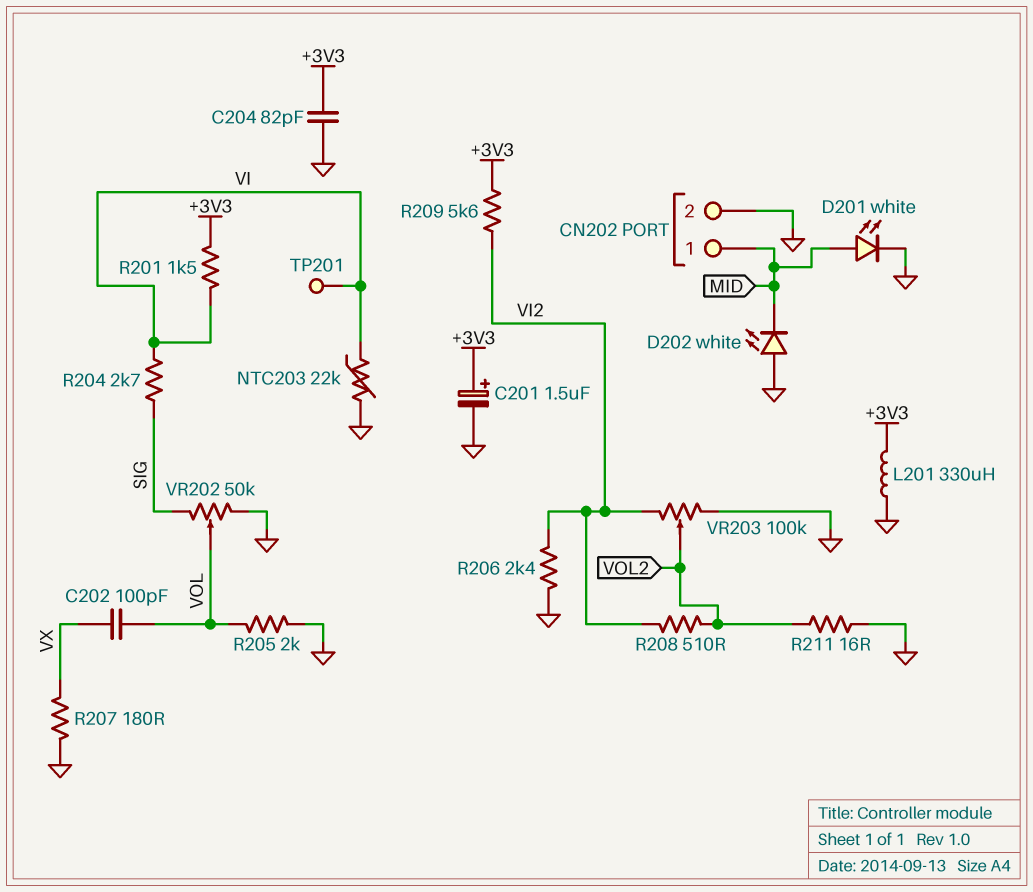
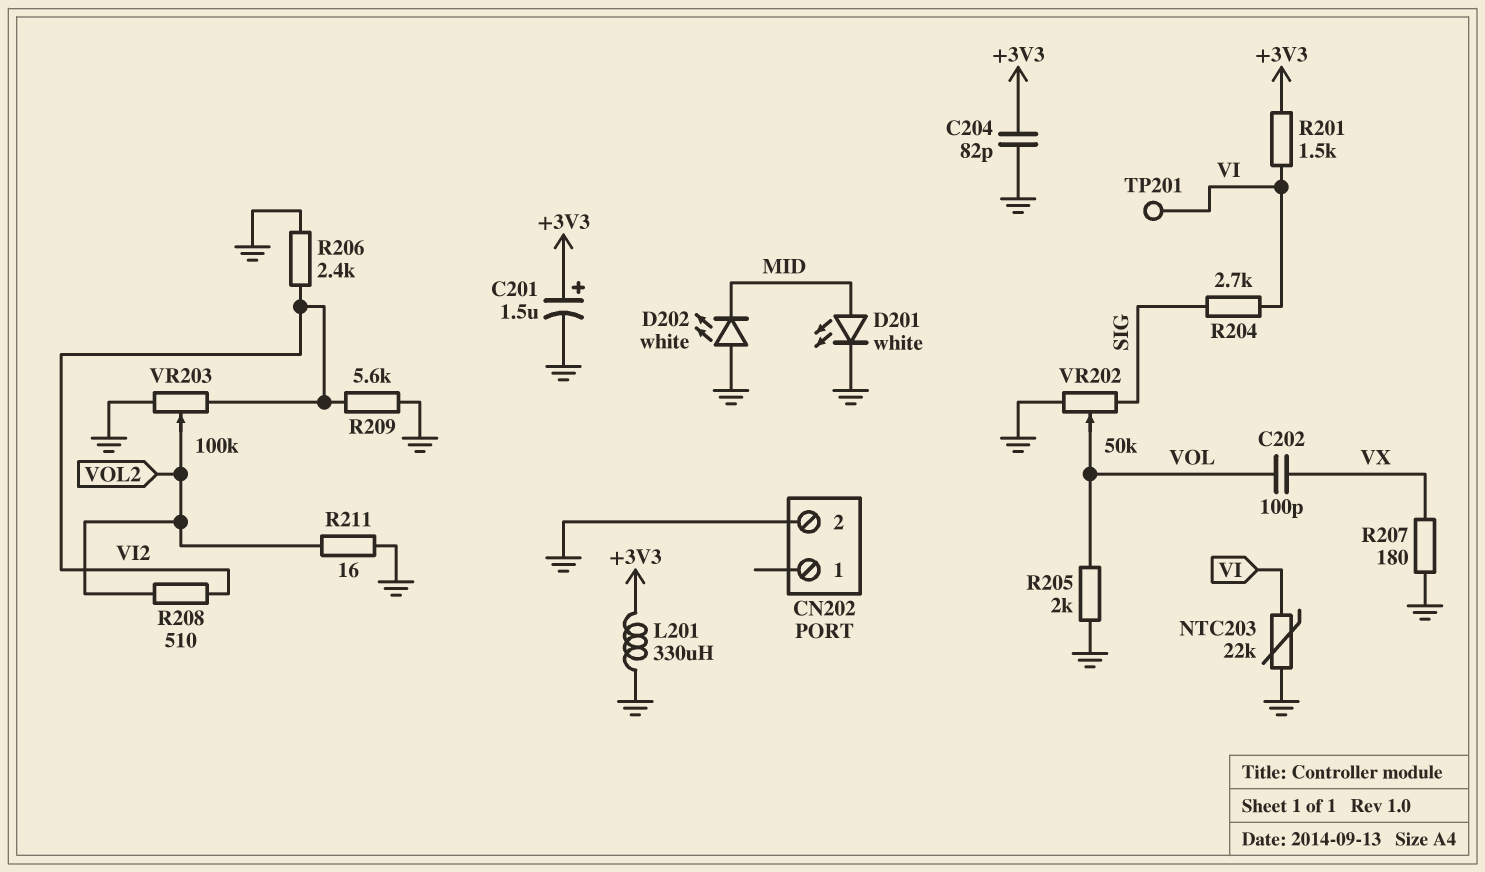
CN202 pin 1: MID -> none
R209: 5.6k (+3V3, VI2) -> 5.6k (GND, VI2)

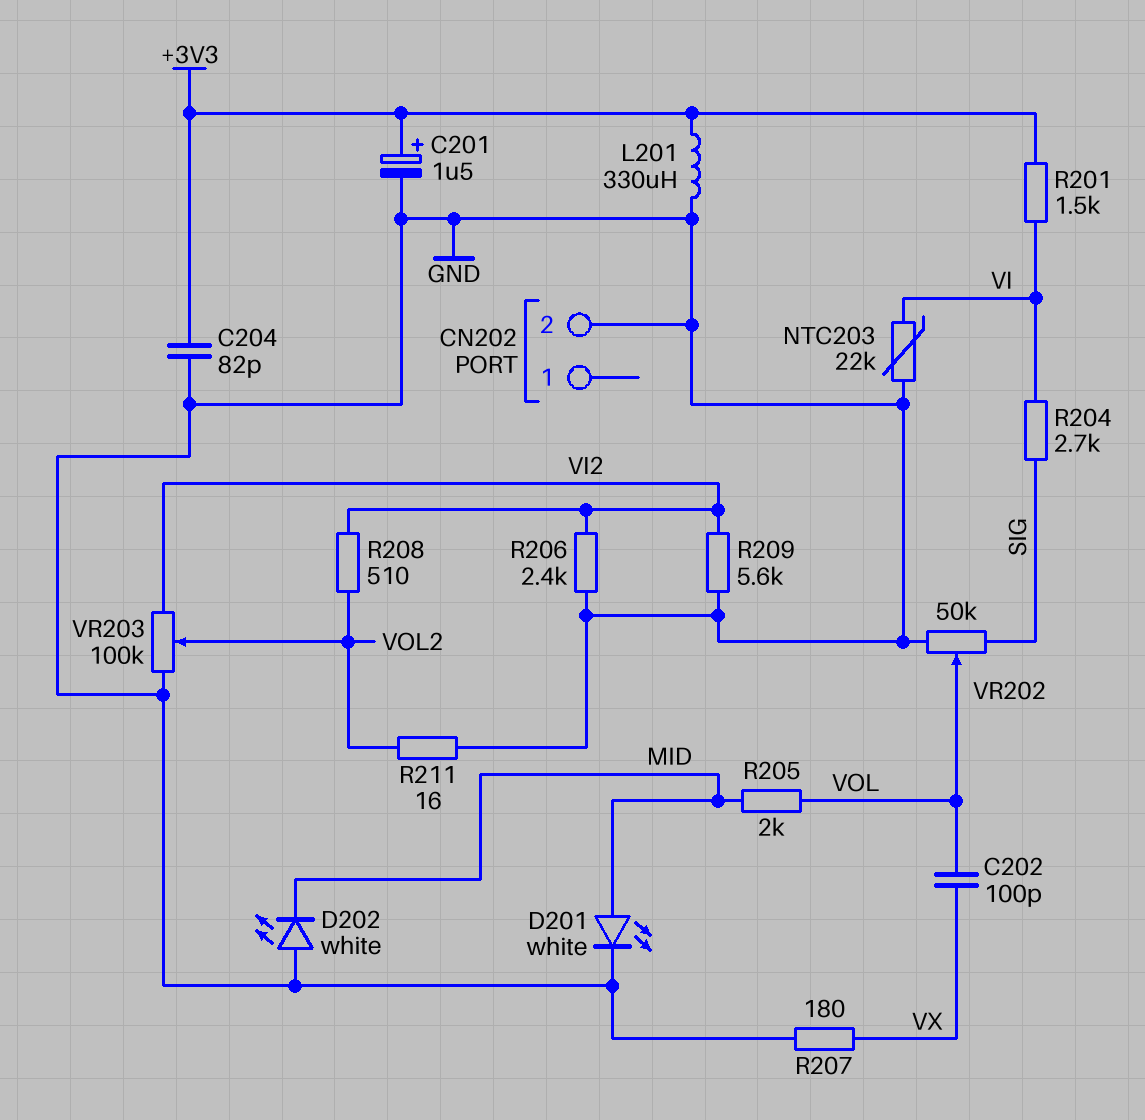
R205: 2k (GND, VOL) -> 2k (MID, VOL)
TP201: test point (VI) -> none

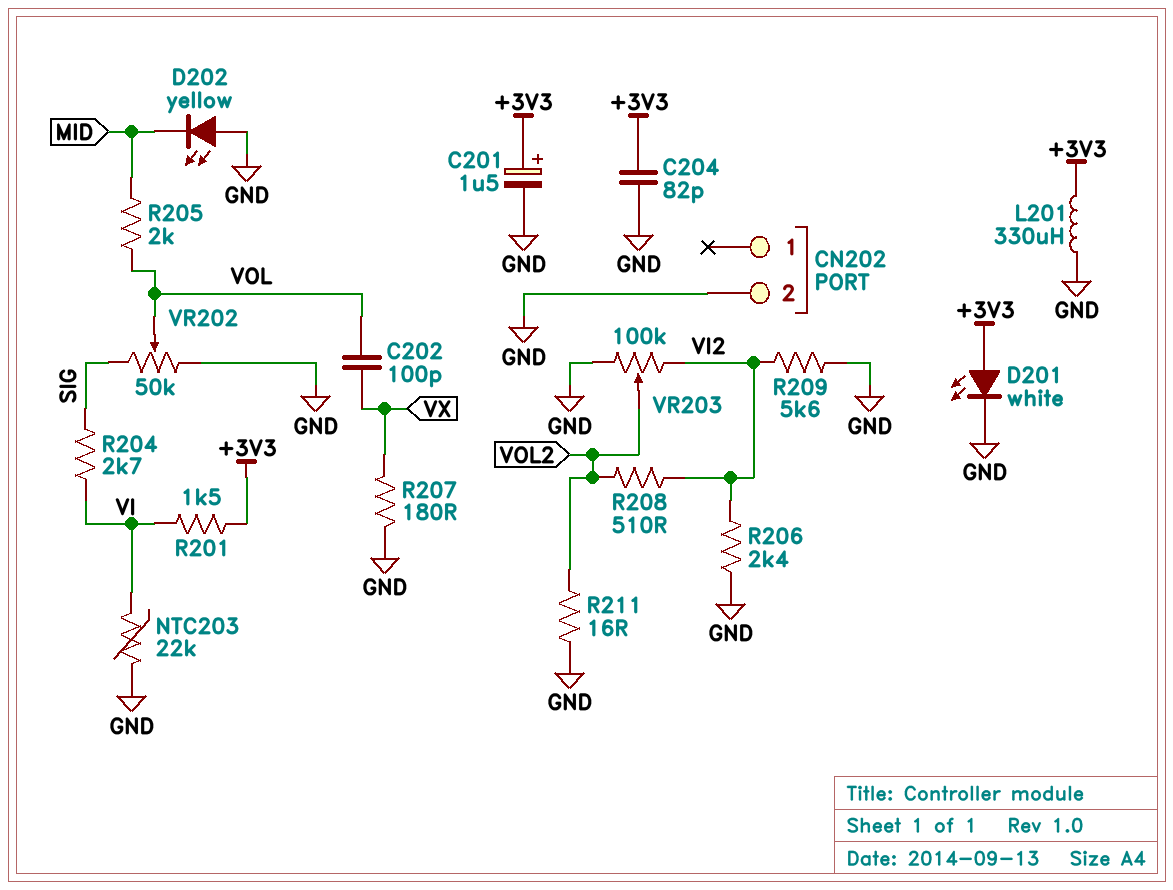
D201: LED white (A MID, K GND) -> LED white (A +3V3, K GND)
D202: LED white (A GND, K MID) -> LED yellow (A GND, K MID)

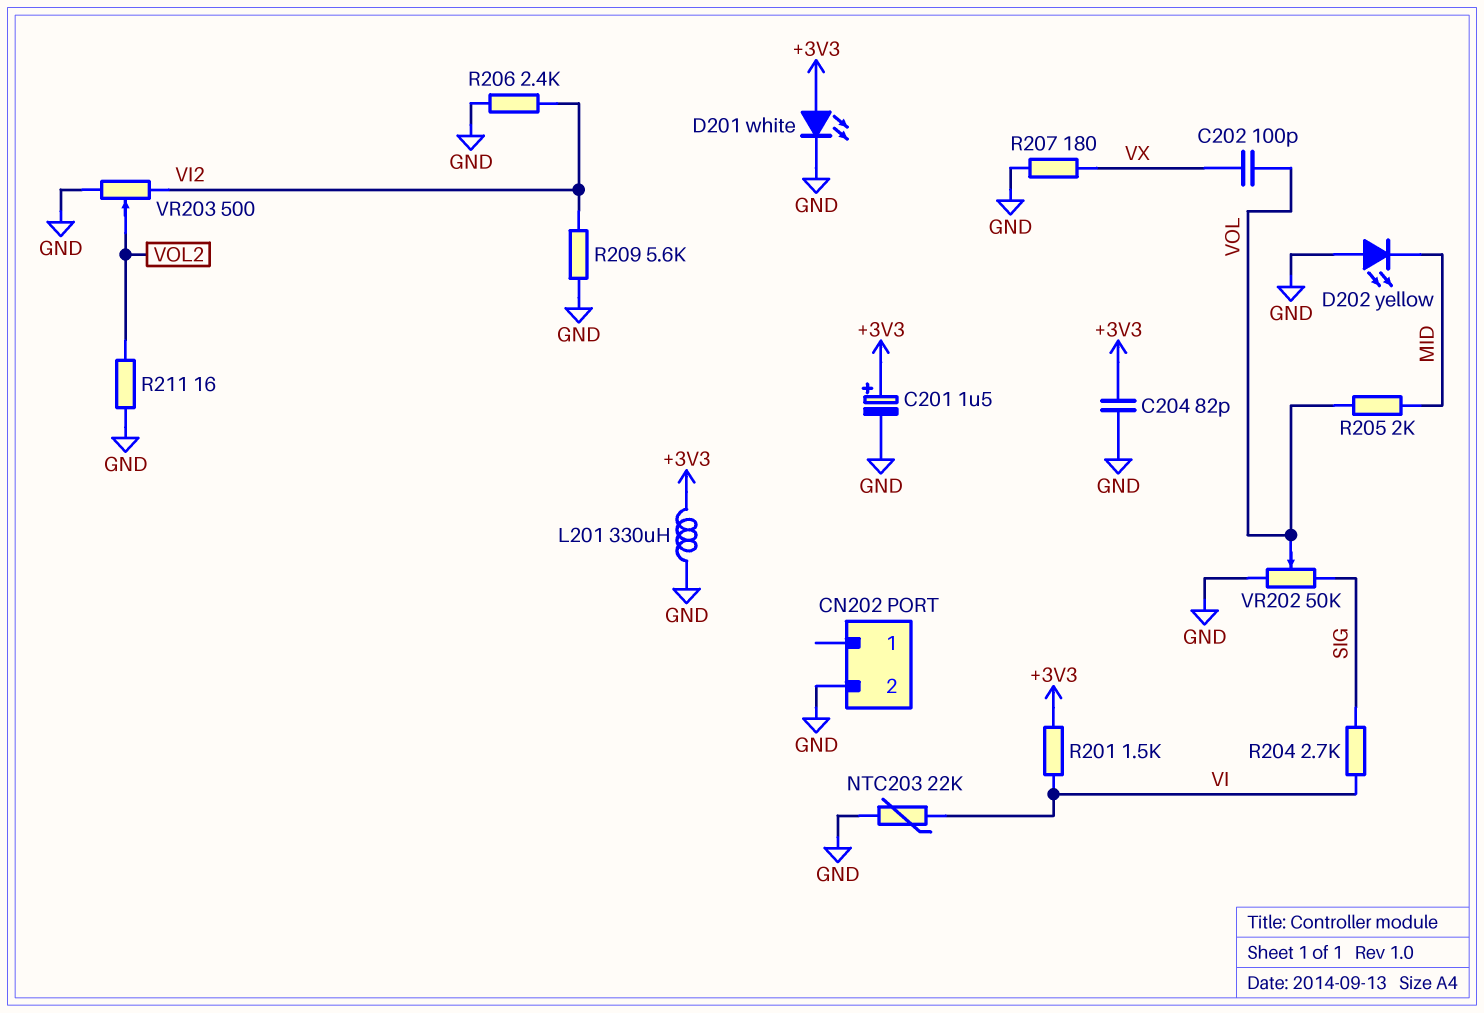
R208: 510 (VI2, VOL2) -> none
VR203: 100k (GND, VI2, wiper VOL2) -> 500 (GND, VI2, wiper VOL2)

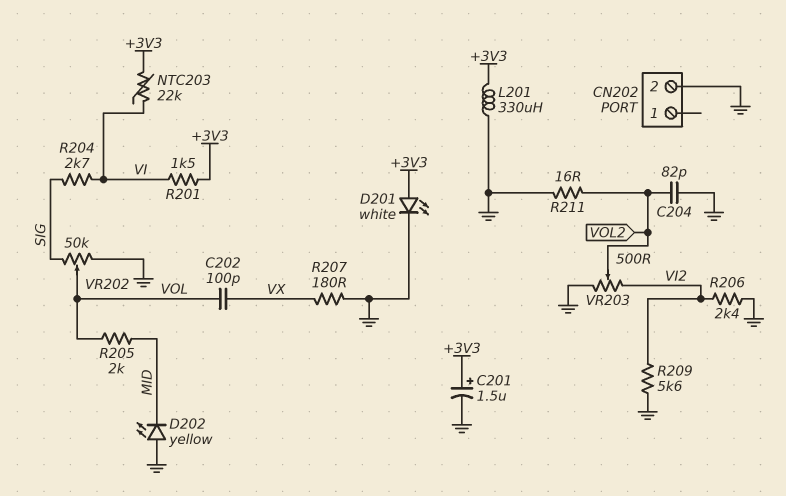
C204: 82pF (+3V3, GND) -> 82pF (GND, VOL2)
NTC203: 22k (GND, VI) -> 22k (+3V3, VI)

